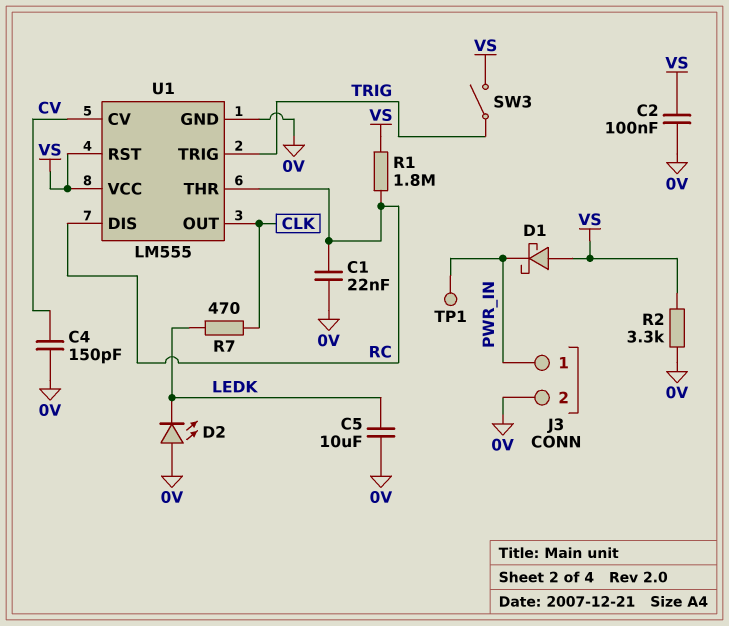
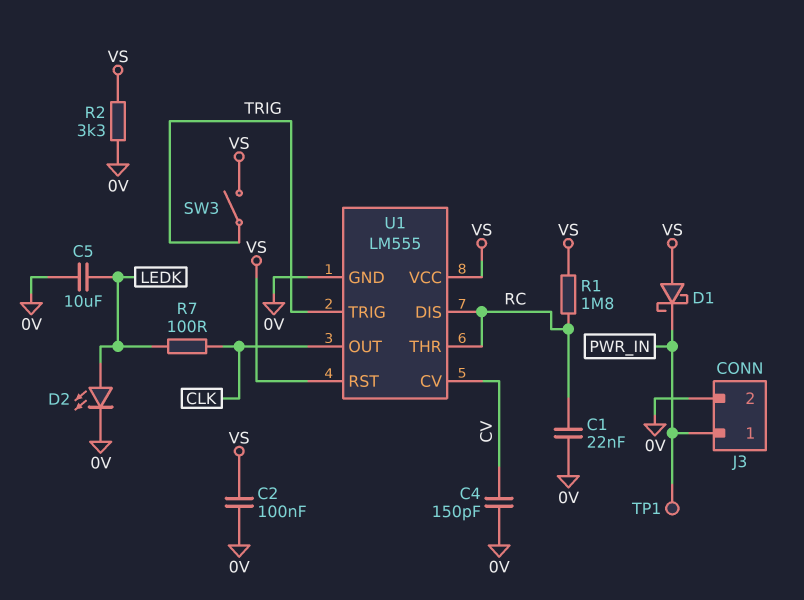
D2: LED (A 0V, K LEDK) -> LED (A LEDK, K 0V)
R7: 470 (CLK, LEDK) -> 100 (CLK, LEDK)

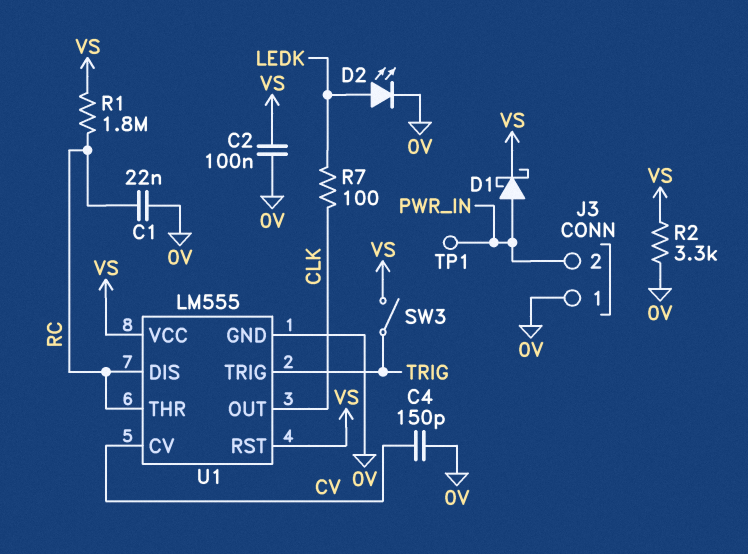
C5: 10uF (0V, LEDK) -> none
D1: schottky (A VS, K PWR_IN) -> schottky (A PWR_IN, K VS)
J3 pin 1: PWR_IN -> 0V
J3 pin 2: 0V -> PWR_IN

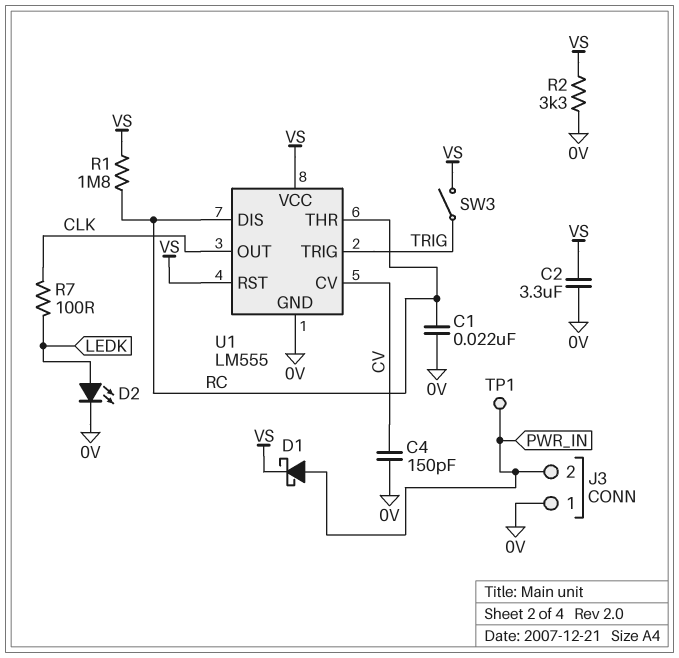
C2: 100nF (0V, VS) -> 3.3uF (0V, VS)

